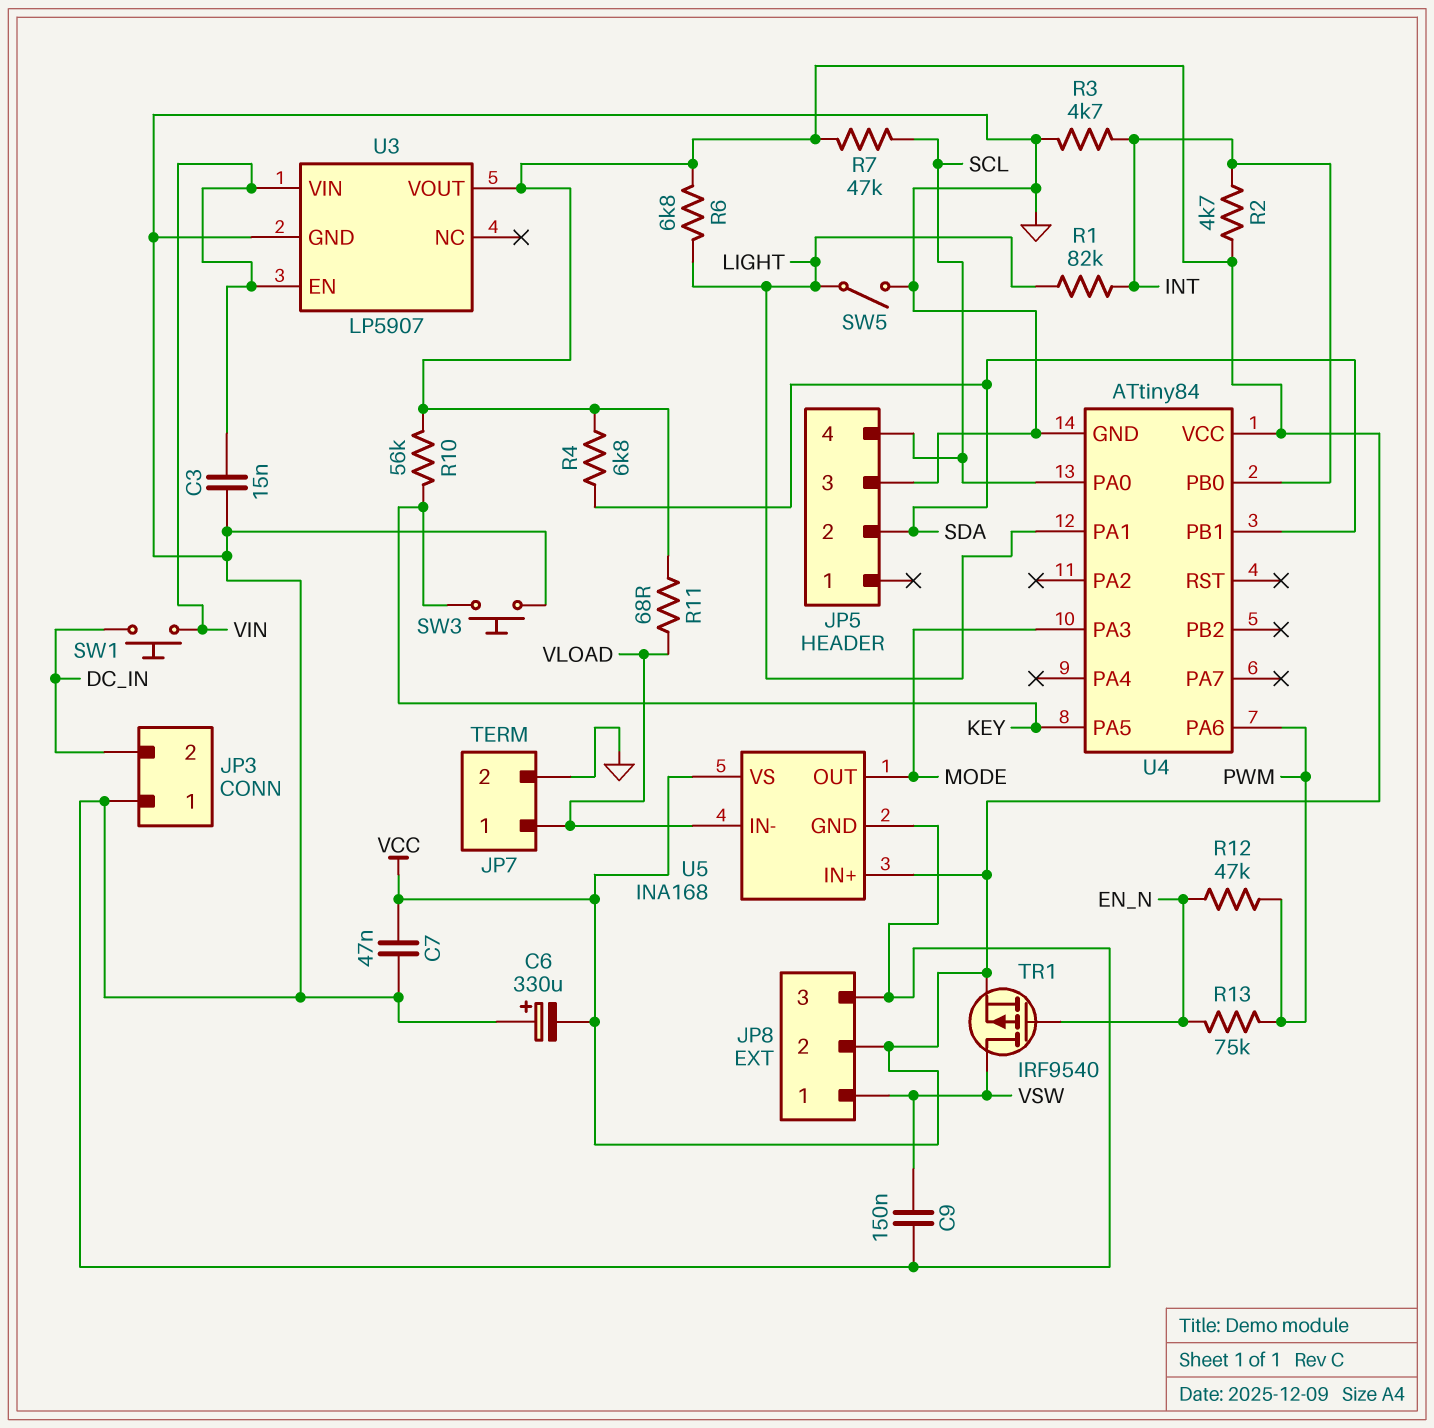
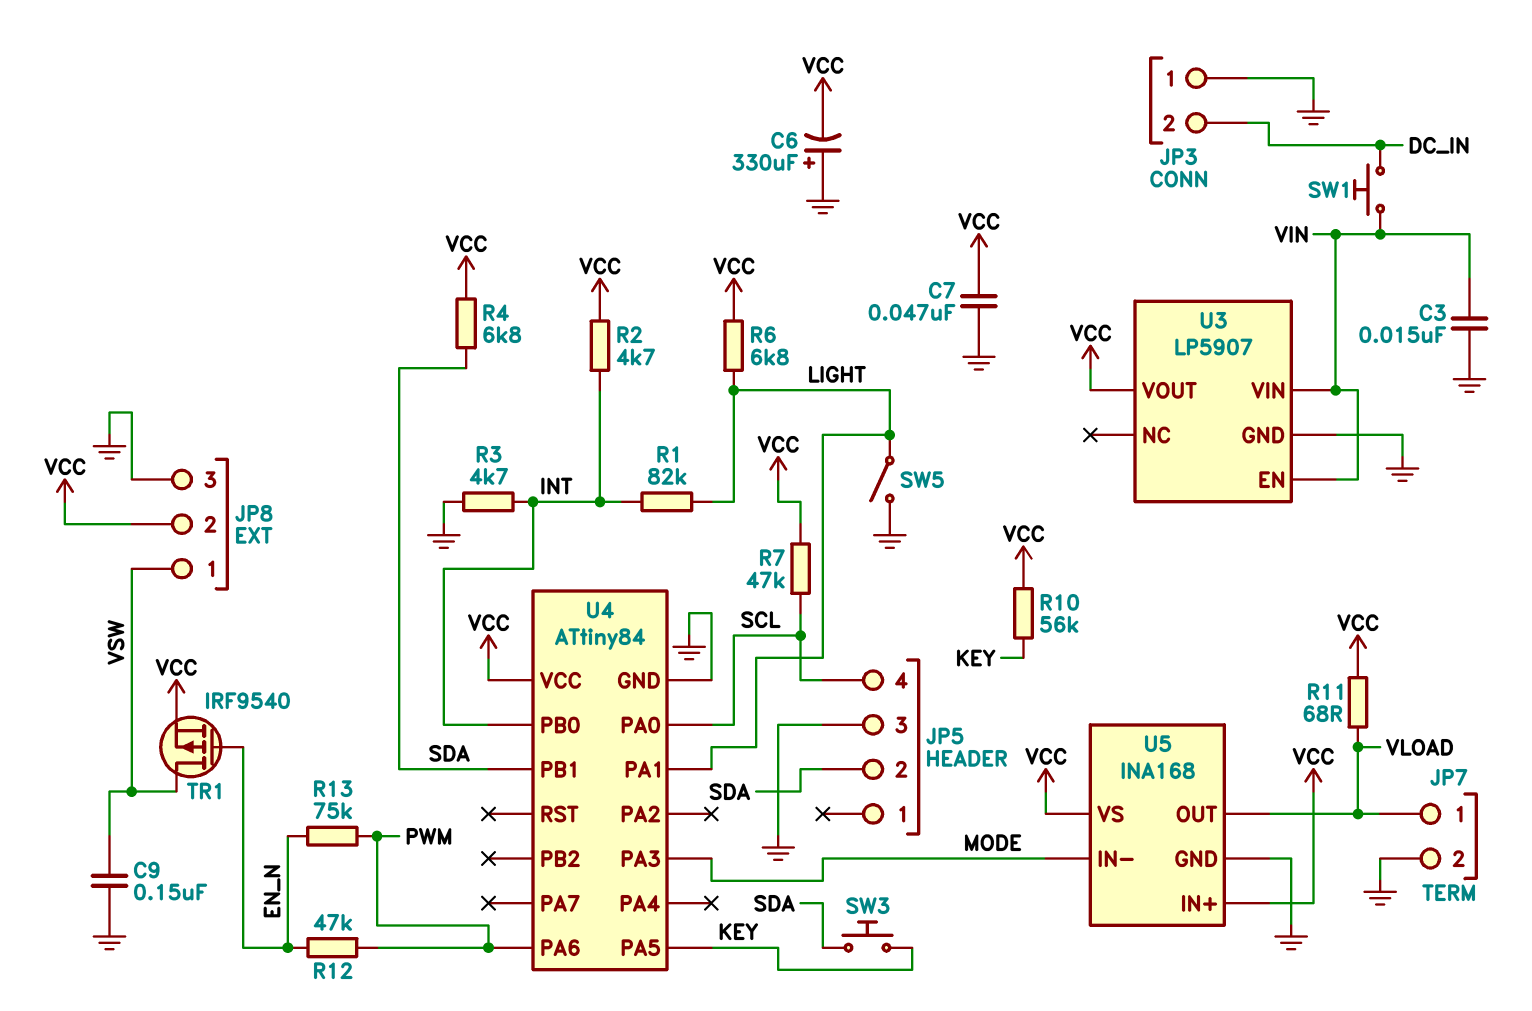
SW3: button (GND, KEY) -> button (KEY, SDA)
U5 pin IN-: VLOAD -> MODE
U5 pin OUT: MODE -> VLOAD

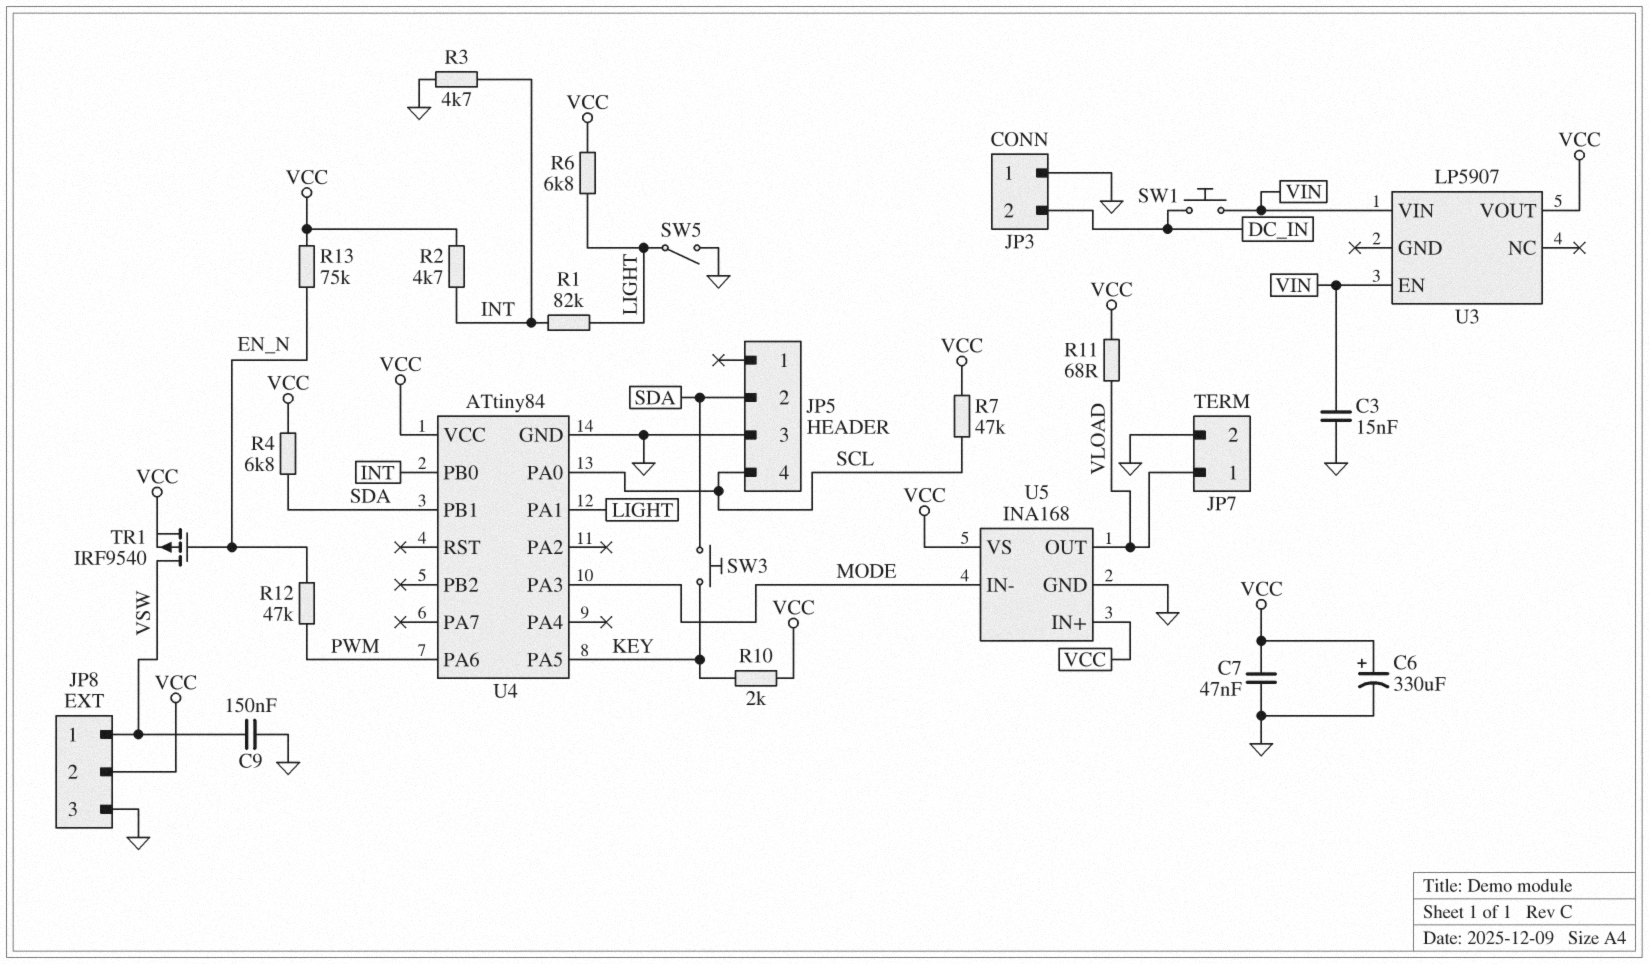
C6: 330uF (plus GND, minus VCC) -> 330uF (plus VCC, minus GND)
R10: 56k (KEY, VCC) -> 2k (KEY, VCC)
R13: 75k (EN_N, PWM) -> 75k (EN_N, VCC)
U3 pin GND: GND -> none

